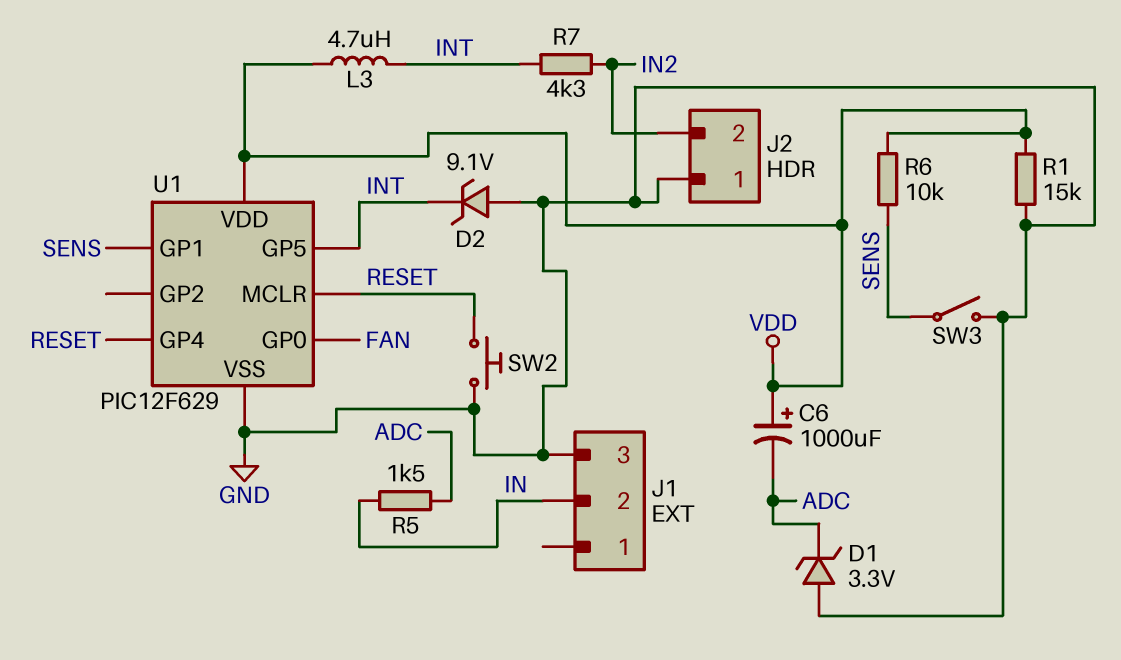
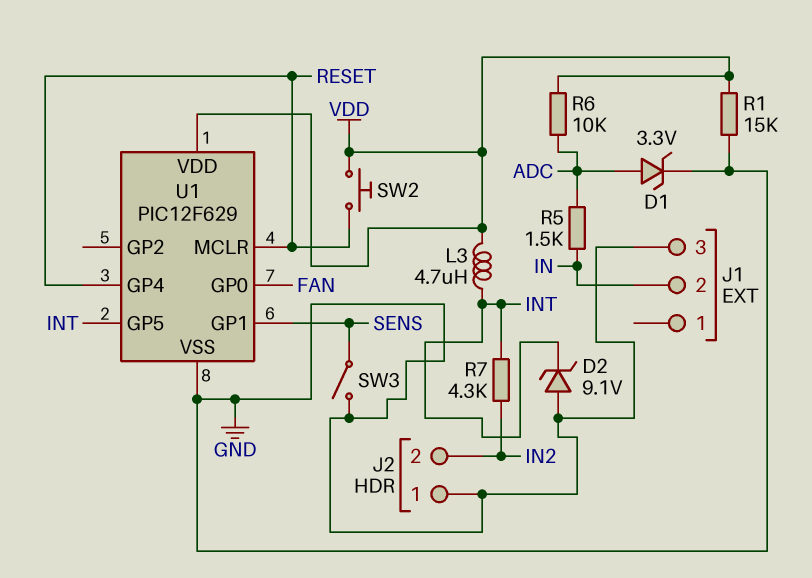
C6: 1000uF (plus VDD, minus ADC) -> none
D1: zener 3.3V (A GND, K ADC) -> zener 3.3V (A ADC, K GND)
R6: 10k (SENS, VDD) -> 10k (ADC, VDD)
SW2: button (GND, RESET) -> button (RESET, VDD)

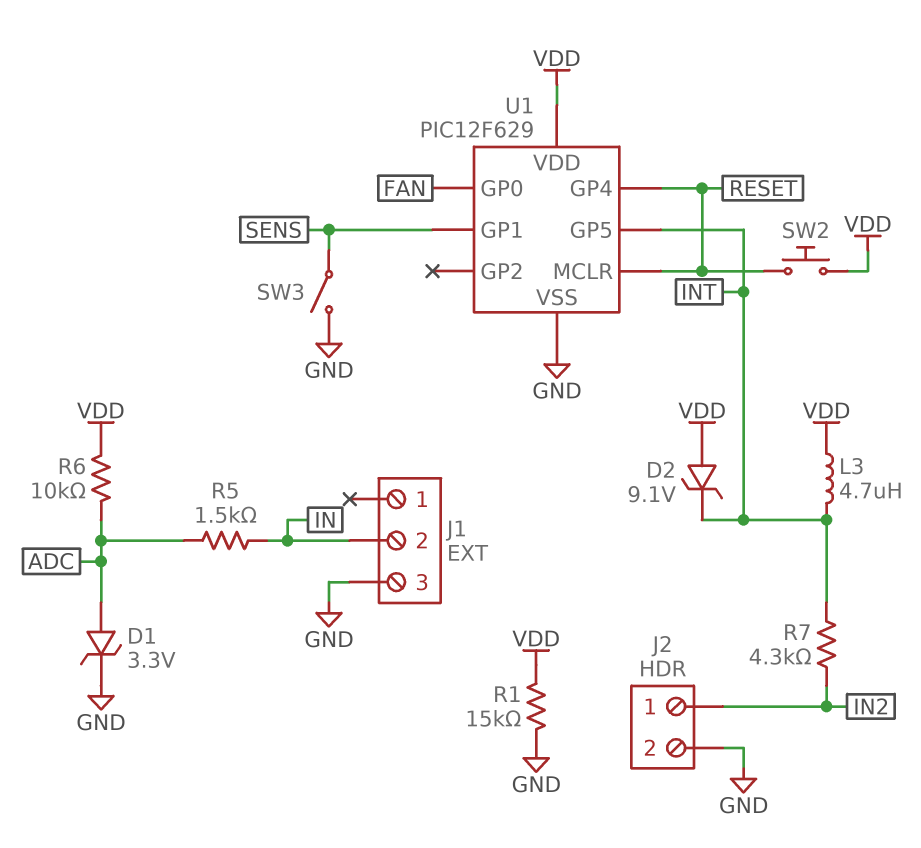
D2: zener 9.1V (A GND, K INT) -> zener 9.1V (A VDD, K INT)
J2 pin 1: GND -> IN2
J2 pin 2: IN2 -> GND

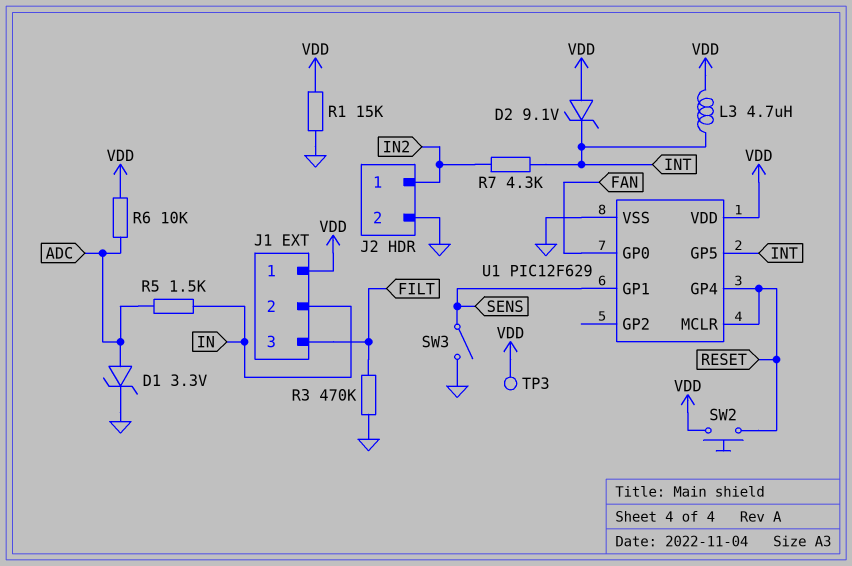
J1 pin 1: none -> VDD
J1 pin 3: GND -> FILT
R3: none -> 470k (FILT, GND)
TP3: none -> test point (VDD)

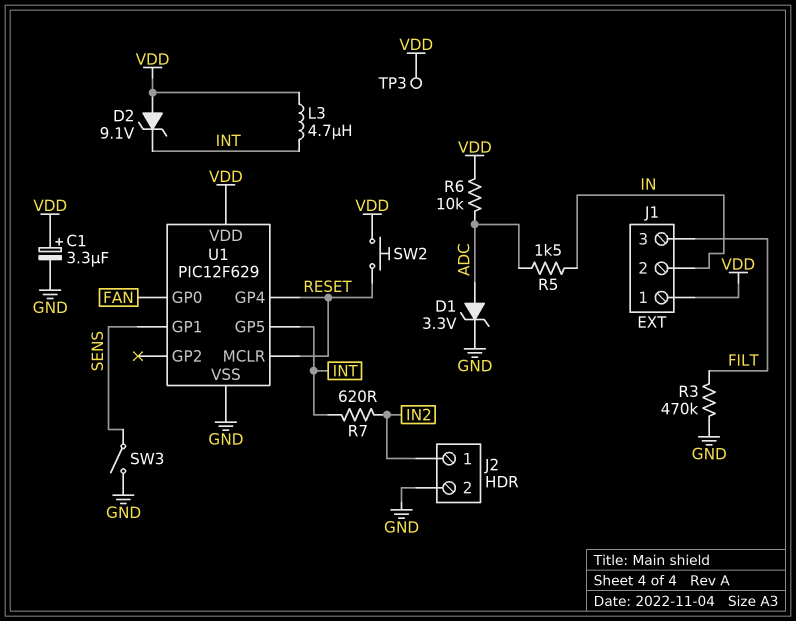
C1: none -> 3.3uF (plus VDD, minus GND)
R1: 15k (GND, VDD) -> none
R7: 4.3k (IN2, INT) -> 620 (IN2, INT)

